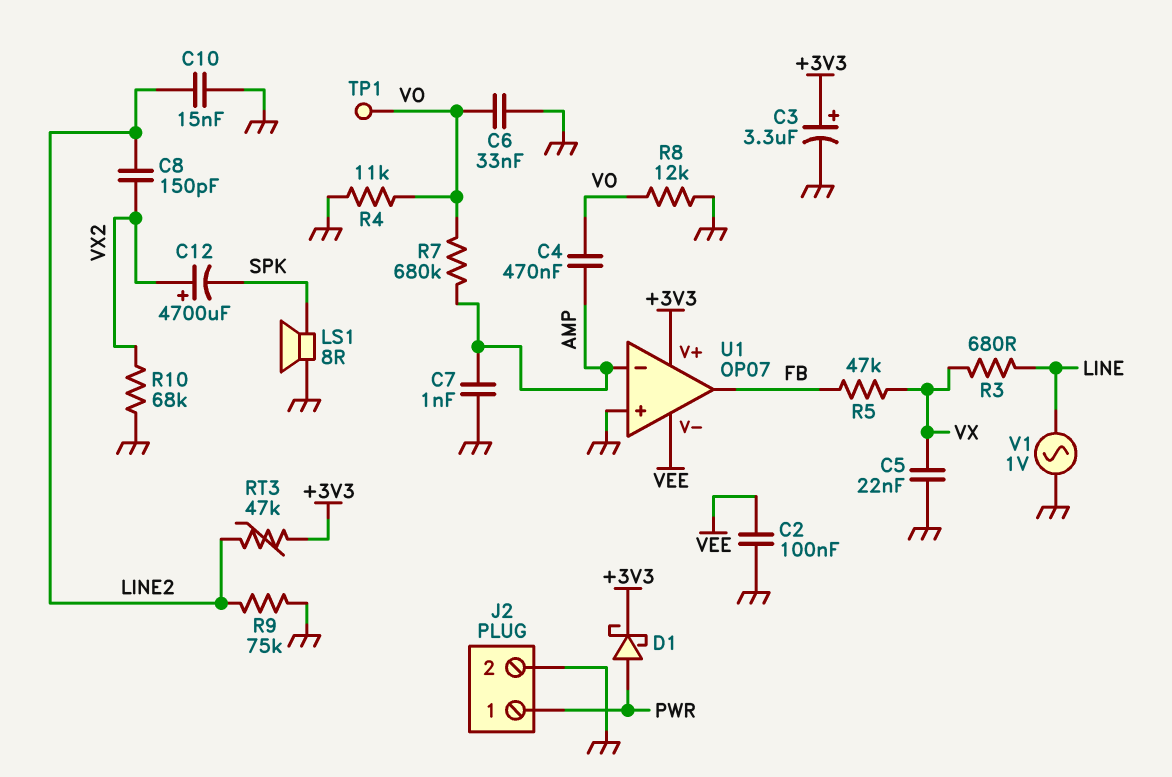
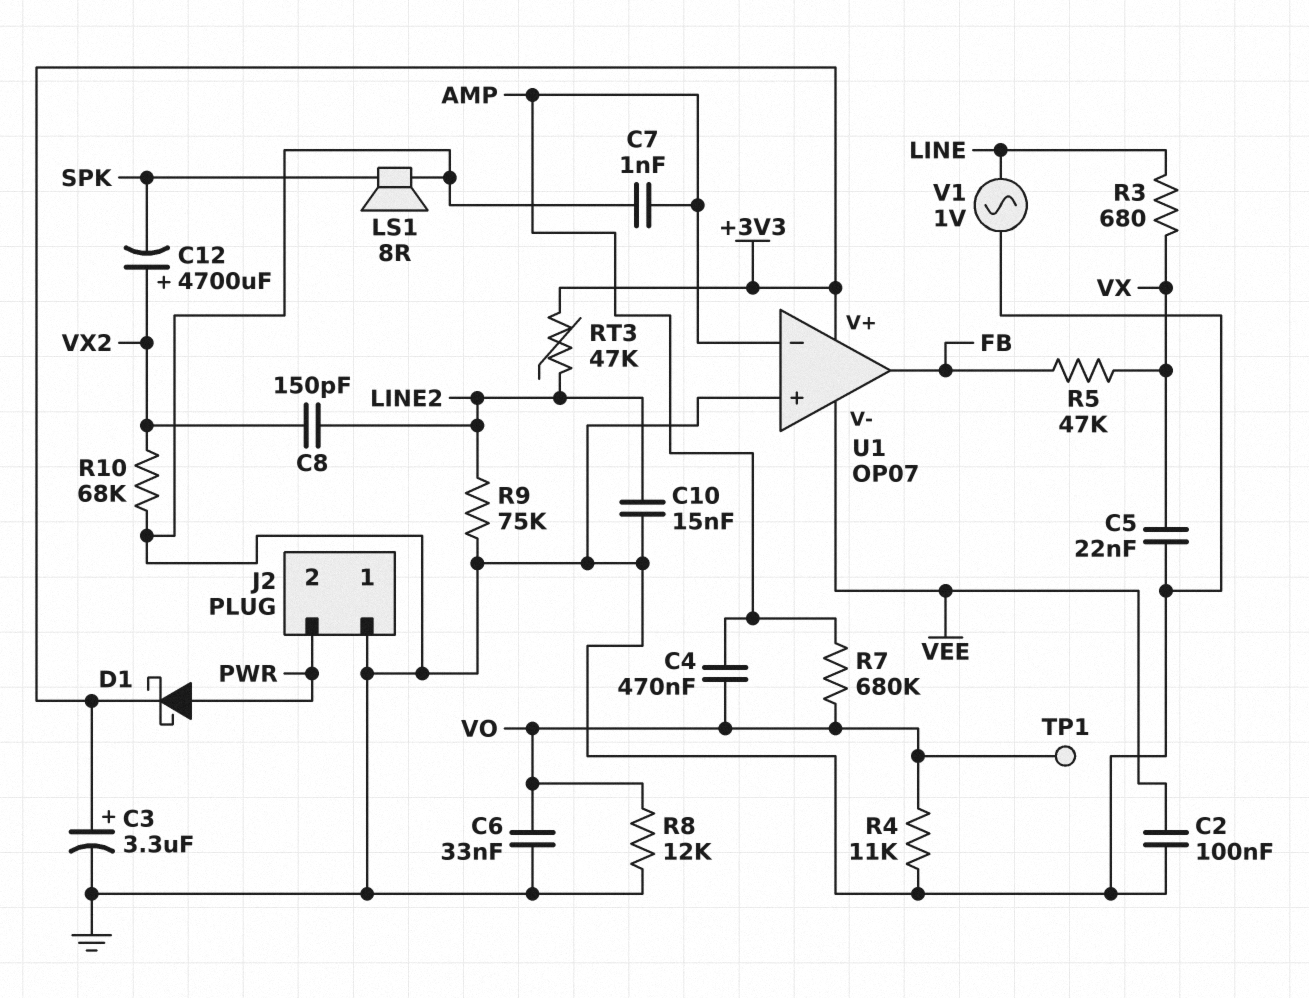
J2 pin 1: PWR -> GND
J2 pin 2: GND -> PWR

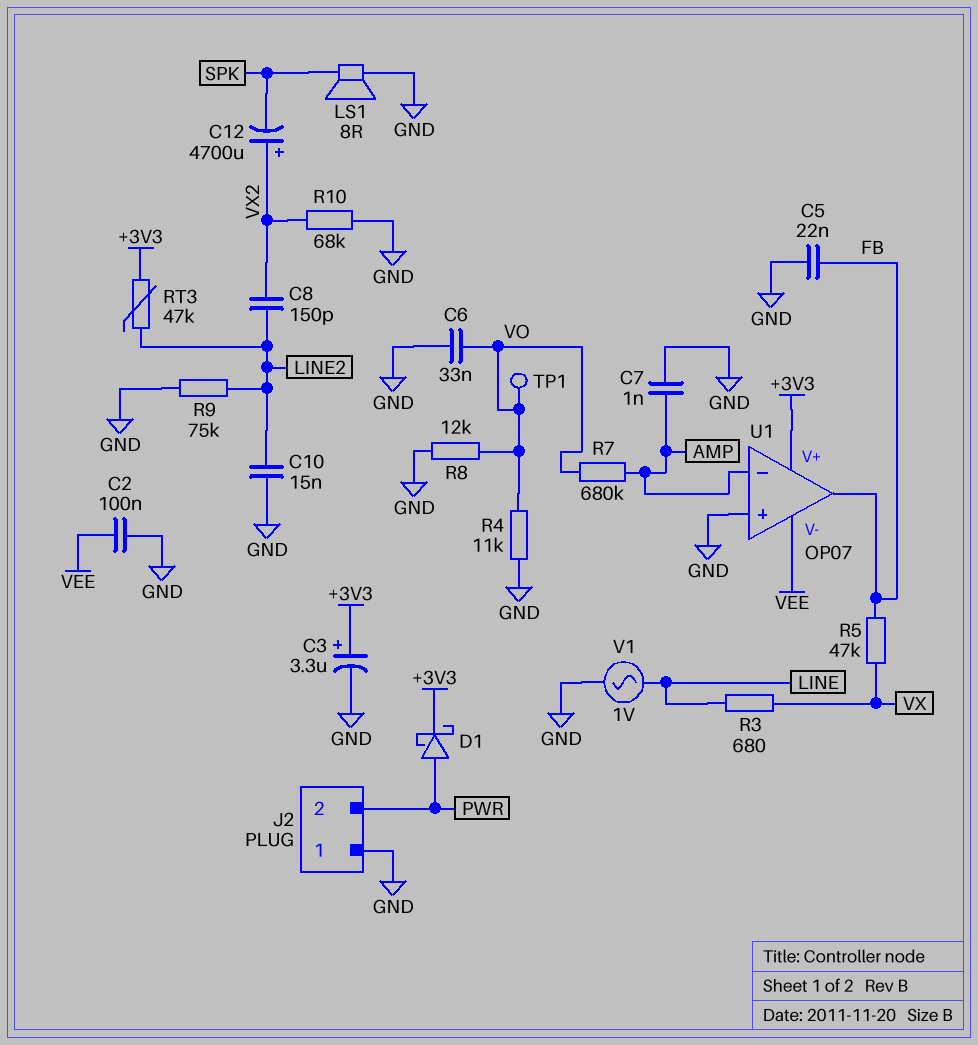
C4: 470nF (AMP, VO) -> none
C5: 22nF (GND, VX) -> 22nF (FB, GND)

